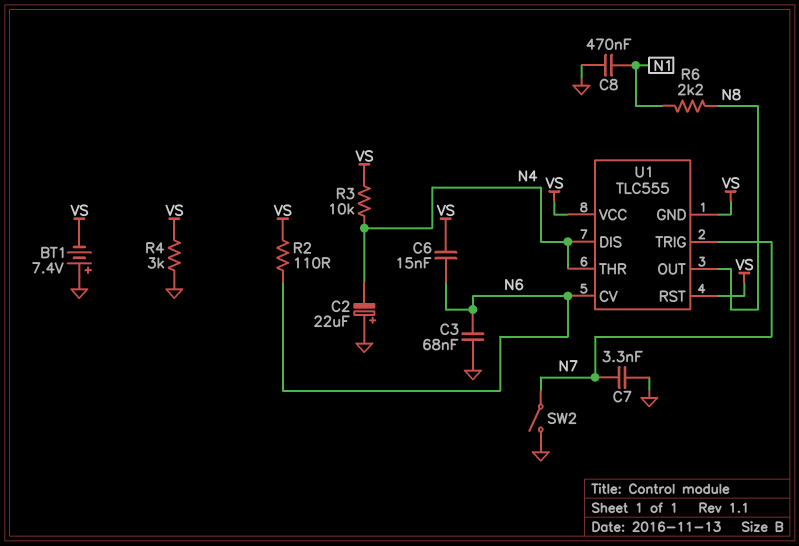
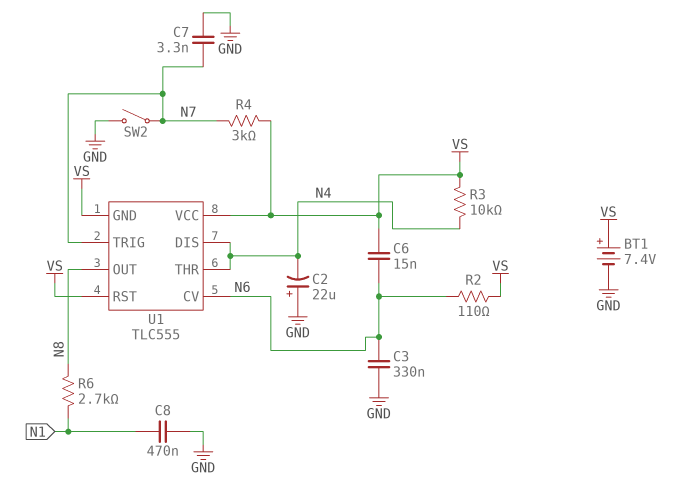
BT1: 7.4V (plus GND, minus VS) -> 7.4V (plus VS, minus GND)
C3: 68nF (GND, N6) -> 330nF (GND, N6)
R4: 3k (GND, VS) -> 3k (N7, VS)
R6: 2.2k (N1, N8) -> 2.7k (N1, N8)

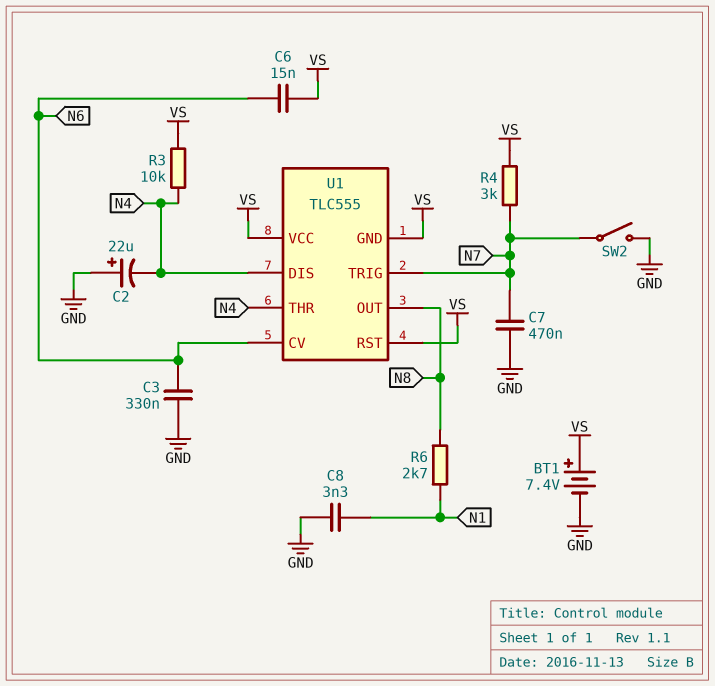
C7: 3.3nF (GND, N7) -> 470nF (GND, N7)
C8: 470nF (GND, N1) -> 3.3nF (GND, N1)
R2: 110 (N6, VS) -> none

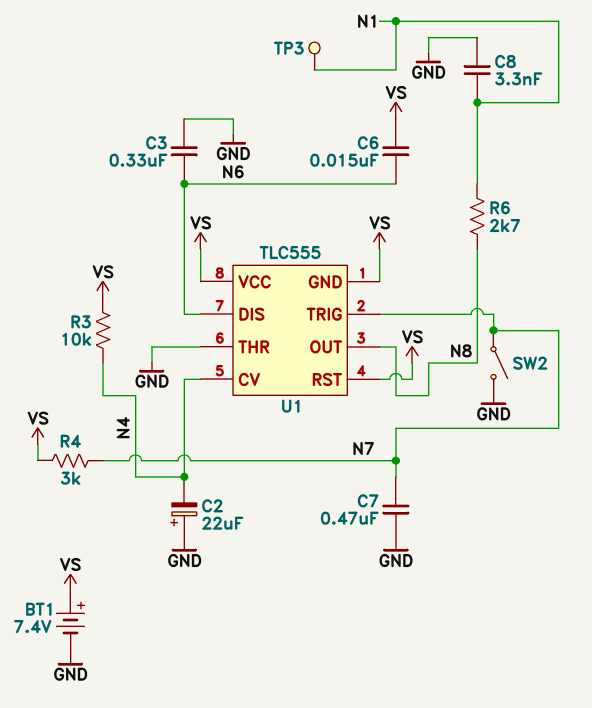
TP3: none -> test point (N1)
U1 pin CV: N6 -> N4
U1 pin DIS: N4 -> N6
U1 pin THR: N4 -> GND

